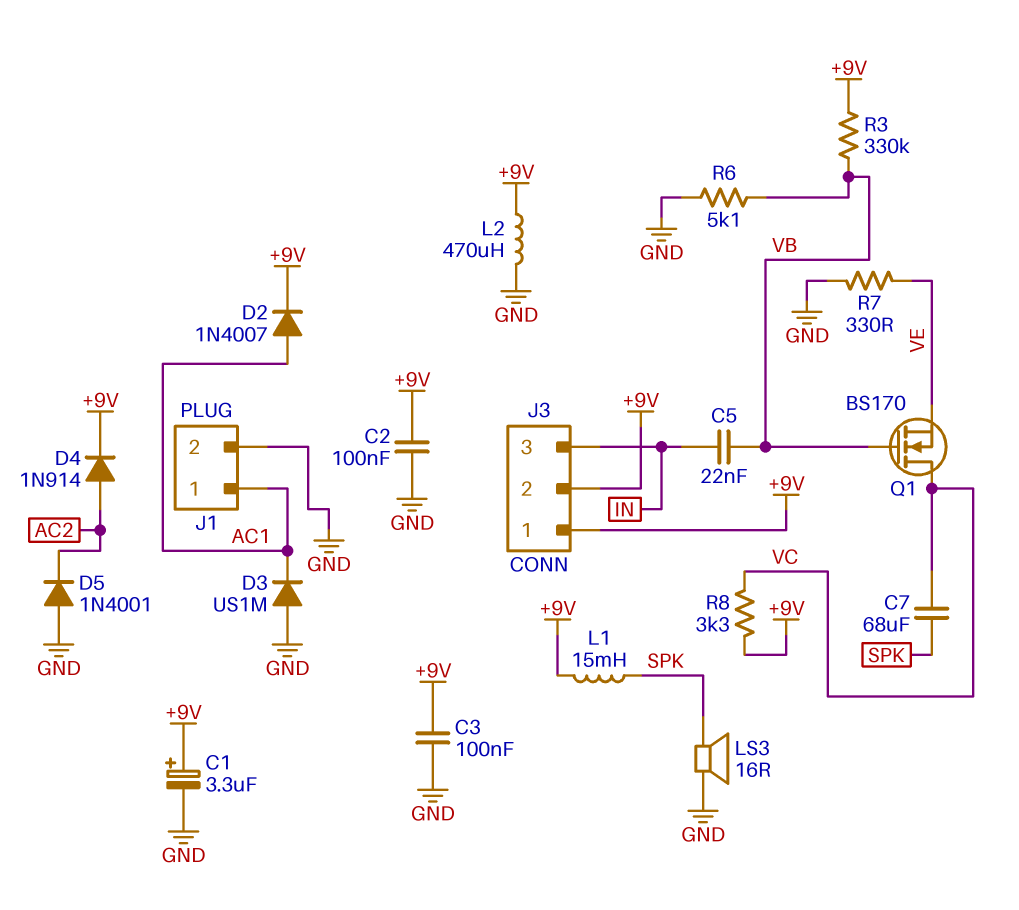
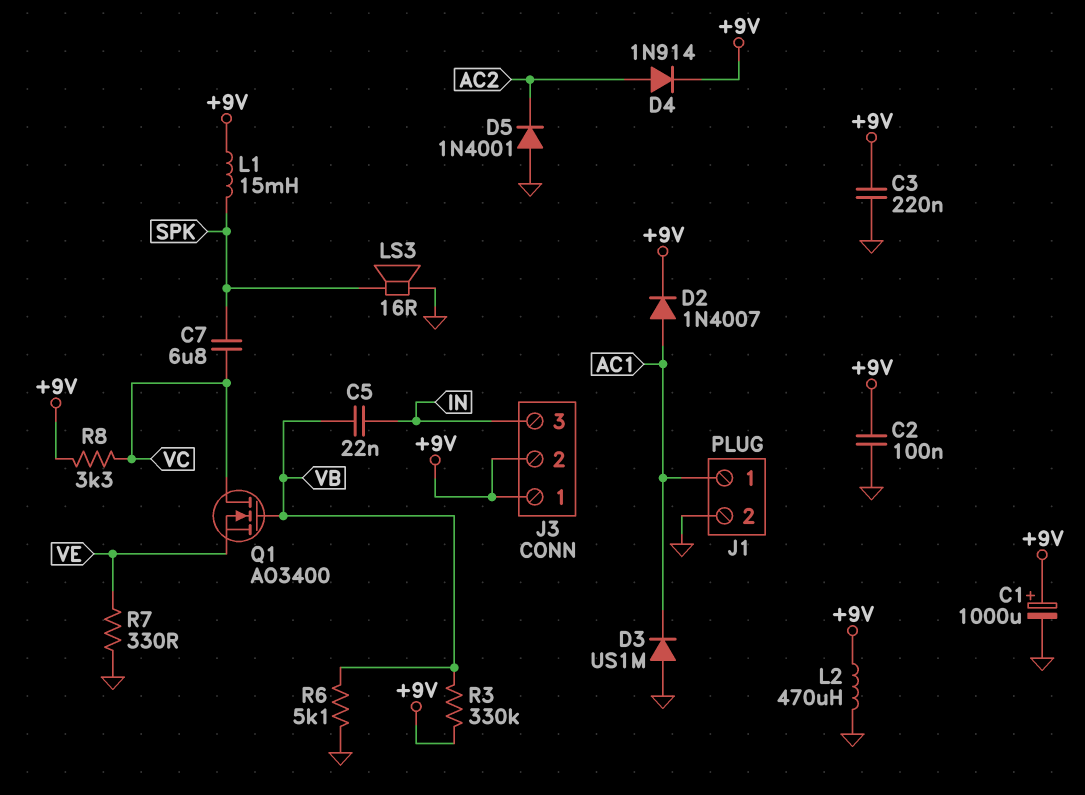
C1: 3.3uF (plus +9V, minus GND) -> 1000uF (plus +9V, minus GND)
C3: 100nF (+9V, GND) -> 220nF (+9V, GND)
C7: 68uF (SPK, VC) -> 6.8uF (SPK, VC)
Q1: NMOS BS170 (G VB, D VC, S VE) -> NMOS AO3400 (G VB, D VC, S VE)

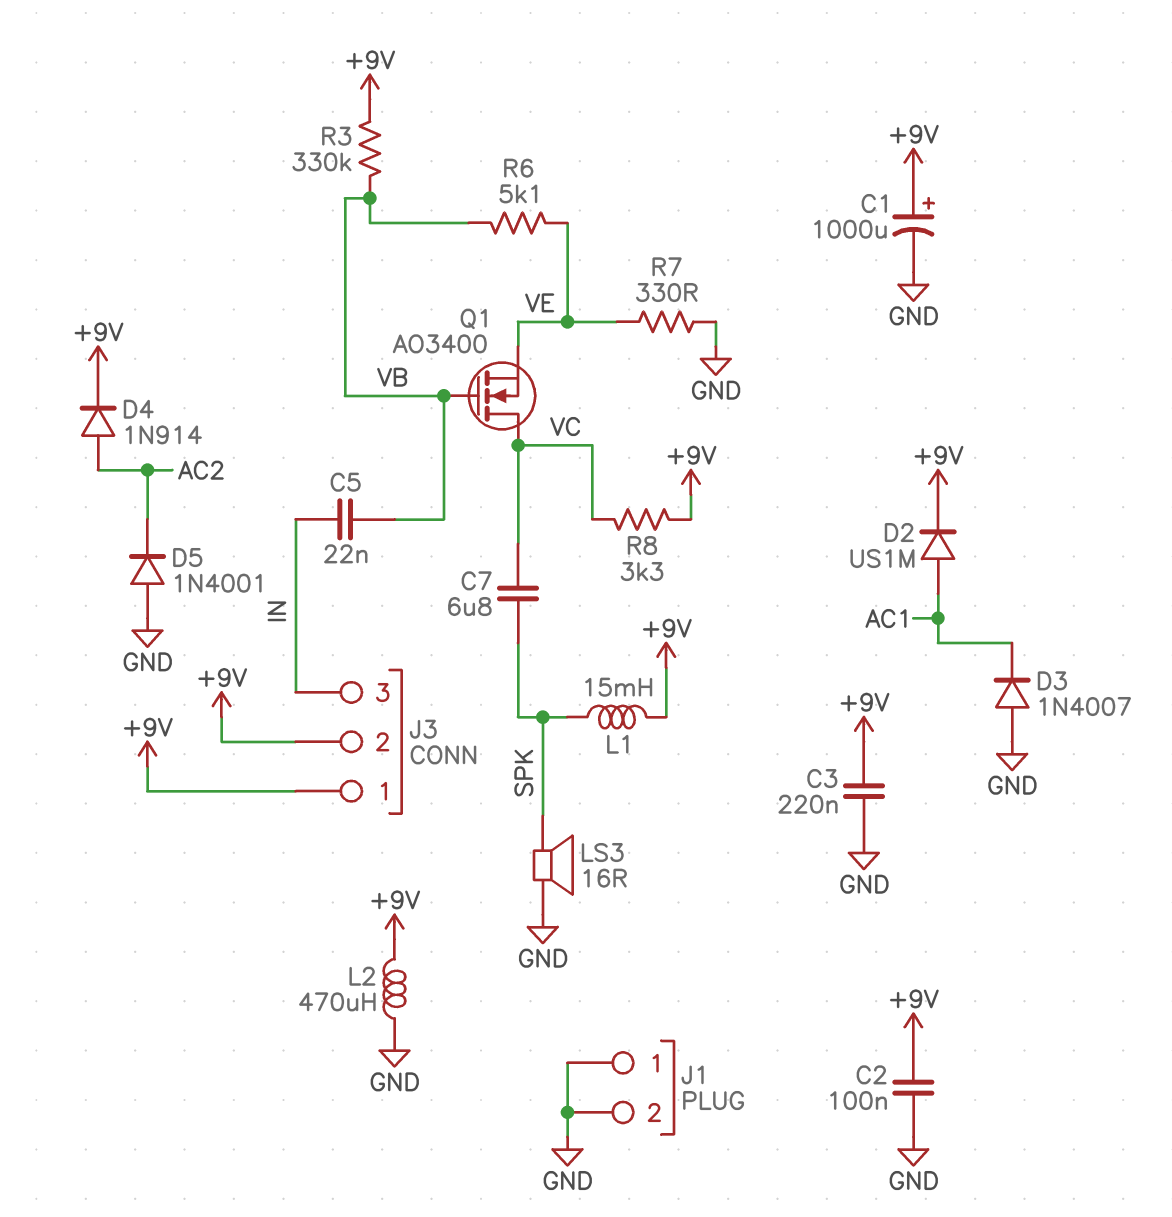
D2: diode 1N4007 (A AC1, K +9V) -> diode US1M (A AC1, K +9V)
D3: diode US1M (A GND, K AC1) -> diode 1N4007 (A GND, K AC1)
J1 pin 1: AC1 -> GND
R6: 5.1k (GND, VB) -> 5.1k (VB, VE)

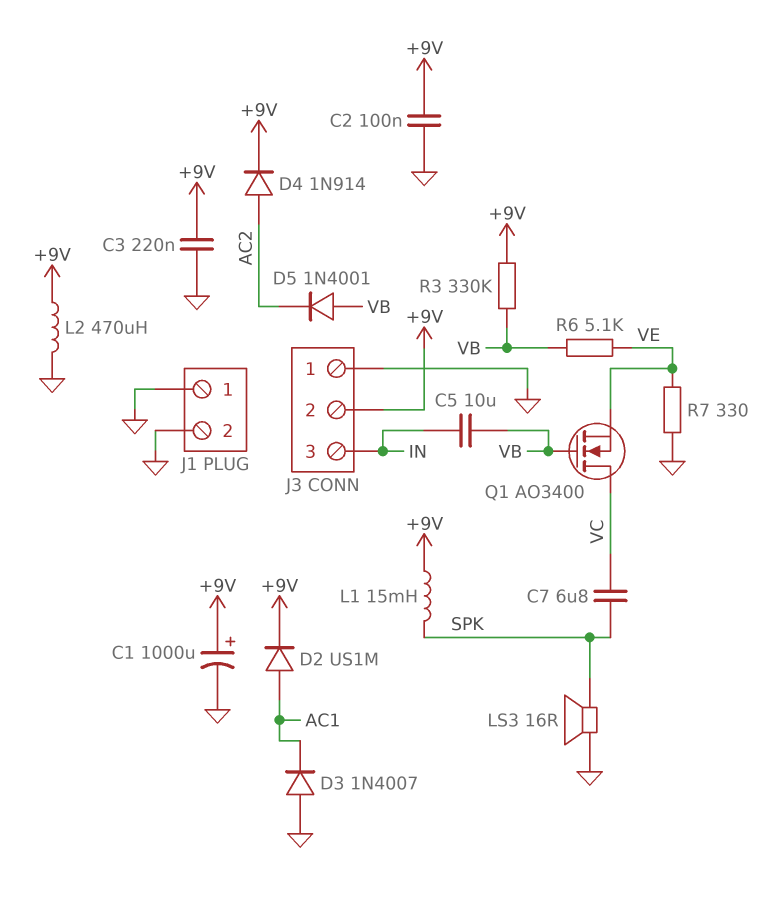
C5: 22nF (IN, VB) -> 10uF (IN, VB)
D5: diode 1N4001 (A GND, K AC2) -> diode 1N4001 (A VB, K AC2)
J3 pin 1: +9V -> GND
R8: 3.3k (+9V, VC) -> none

